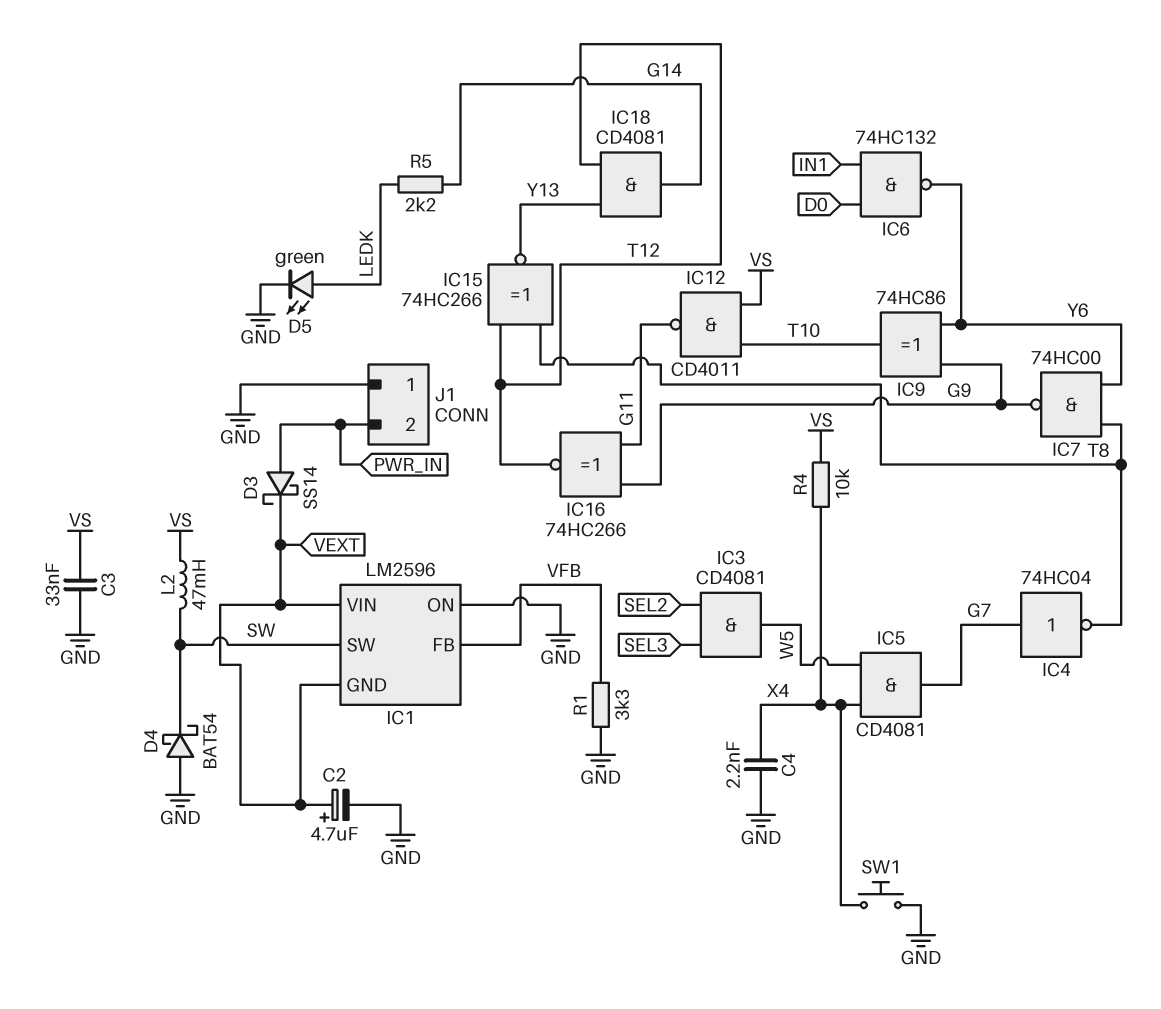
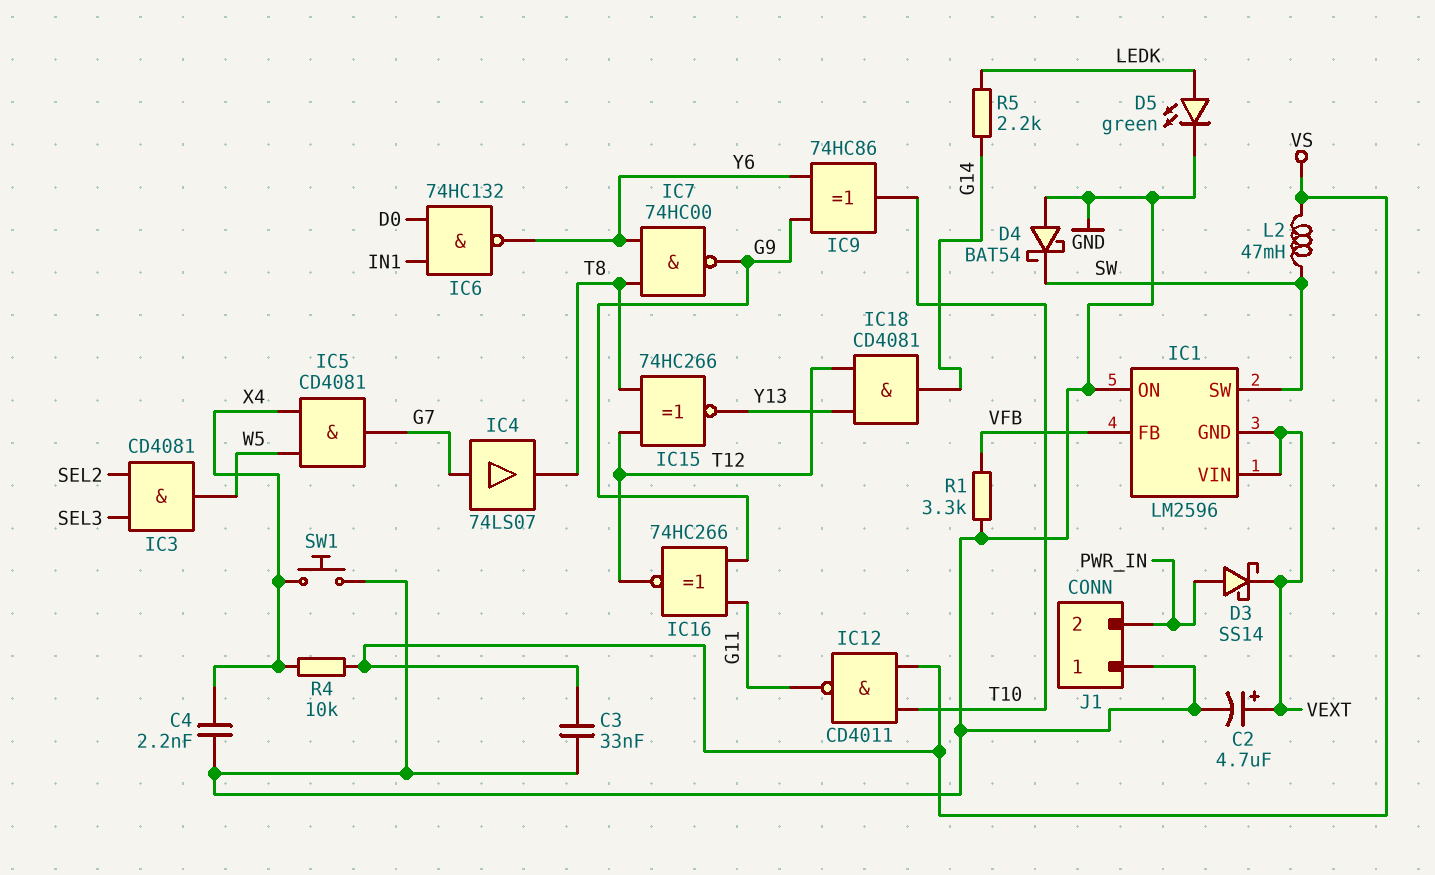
IC4: NOT 74HC04 (in G7, out T8) -> buffer 74LS07 (in G7, out T8)

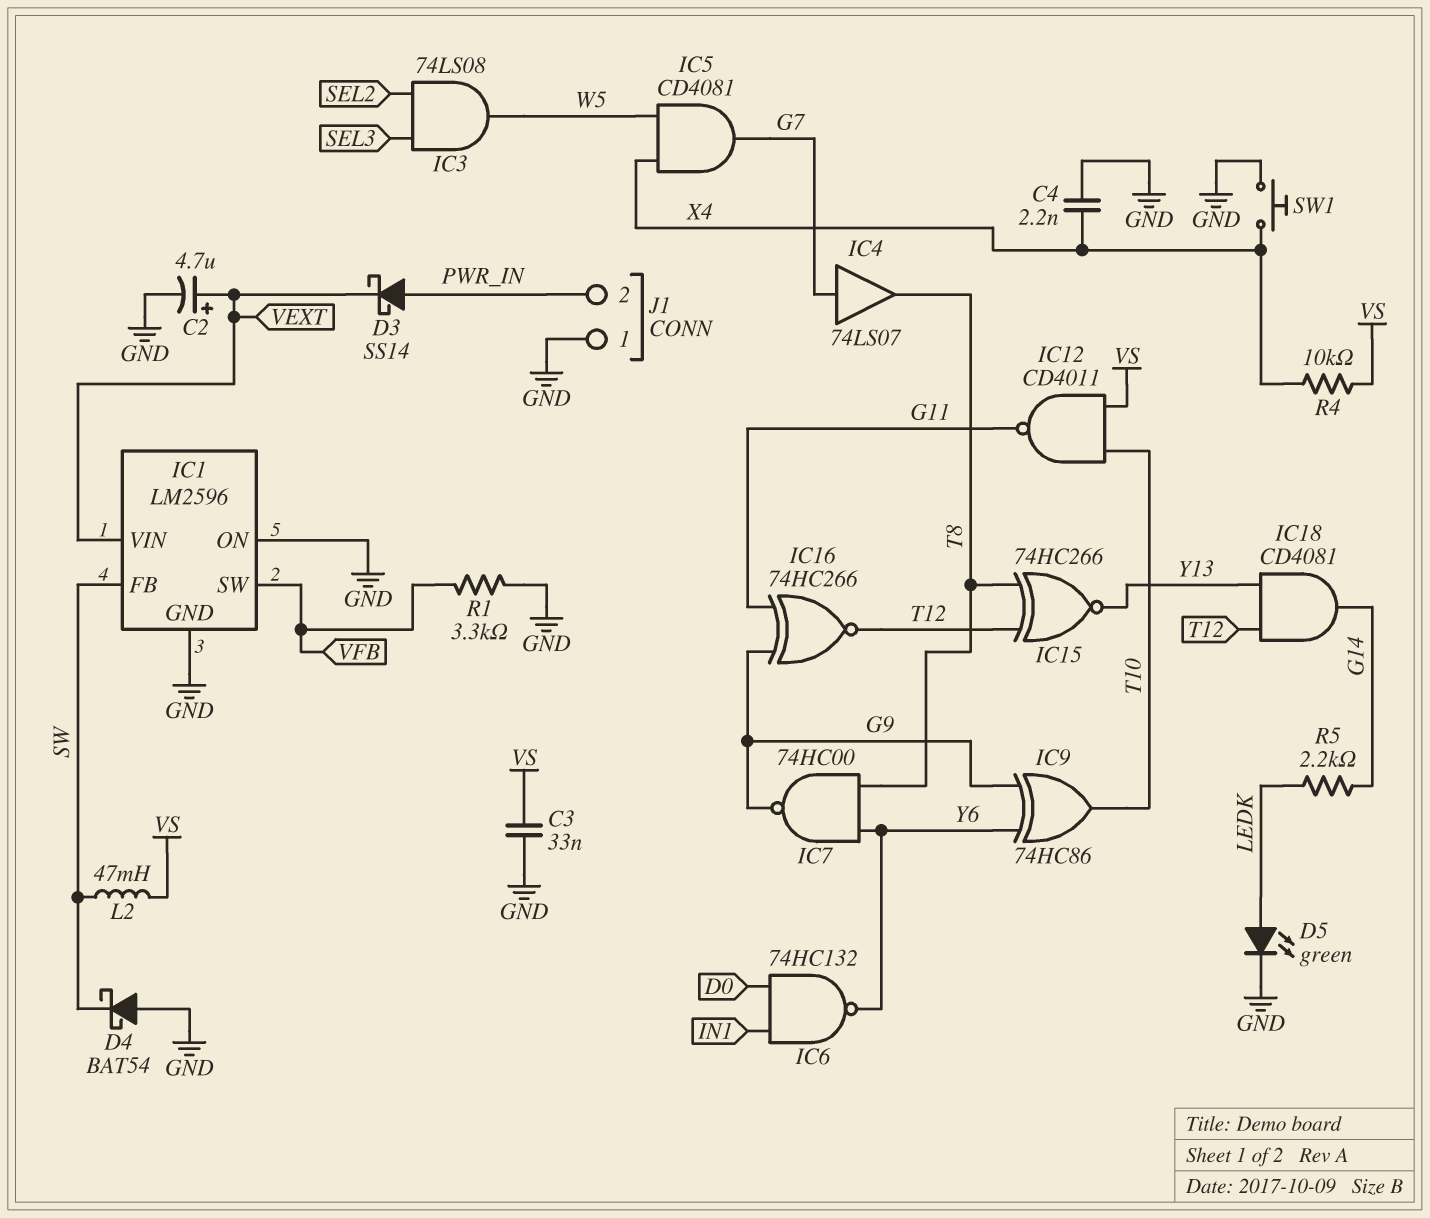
IC1 pin FB: VFB -> SW
IC1 pin GND: VEXT -> GND
IC1 pin SW: SW -> VFB
IC3: AND CD4081 (in SEL2, in SEL3, out W5) -> AND 74LS08 (in SEL2, in SEL3, out W5)

